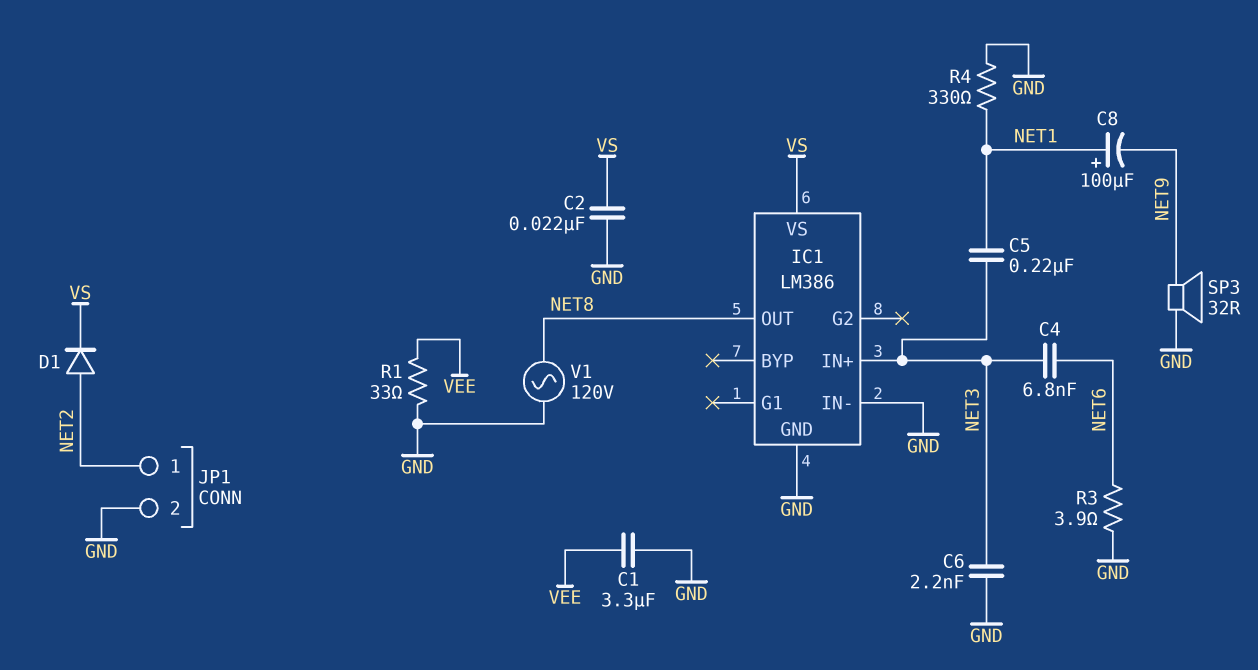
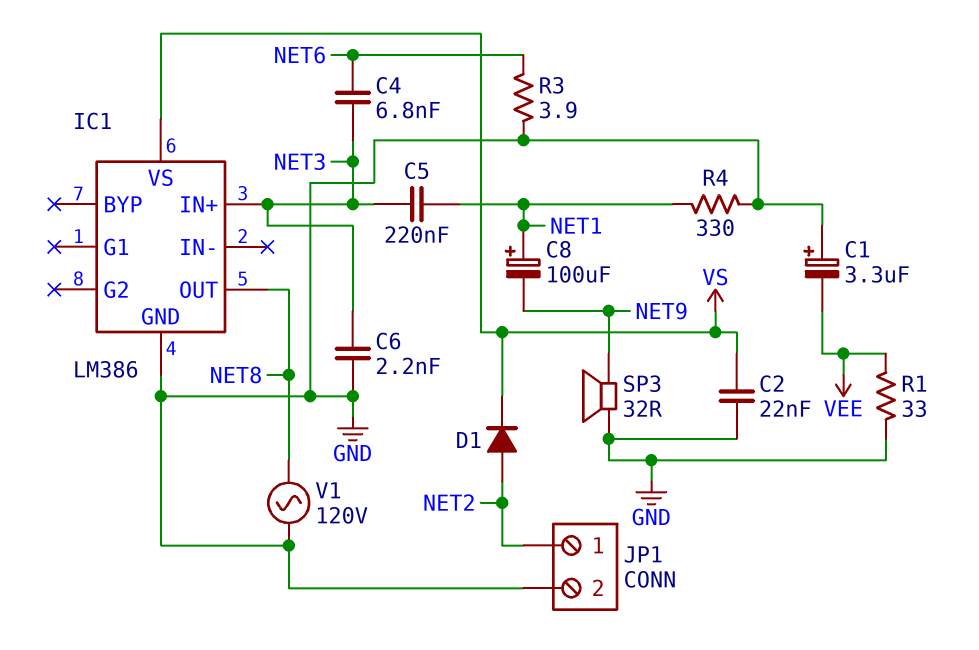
C1: 3.3uF (GND, VEE) -> 3.3uF (plus GND, minus VEE)
IC1 pin IN-: GND -> none

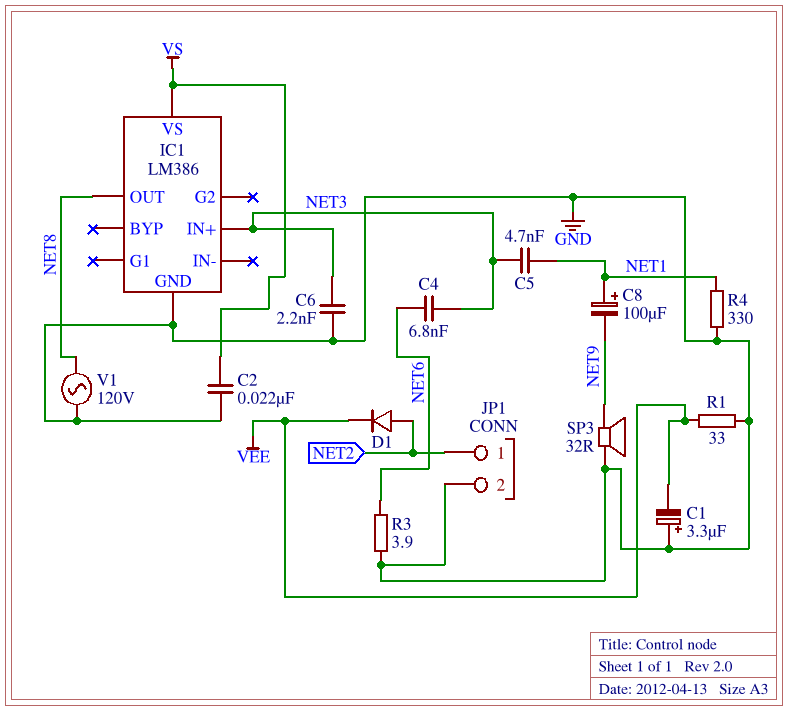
C5: 220nF (NET1, NET3) -> 4.7nF (NET1, NET3)
D1: diode (A NET2, K VS) -> diode (A NET2, K VEE)

